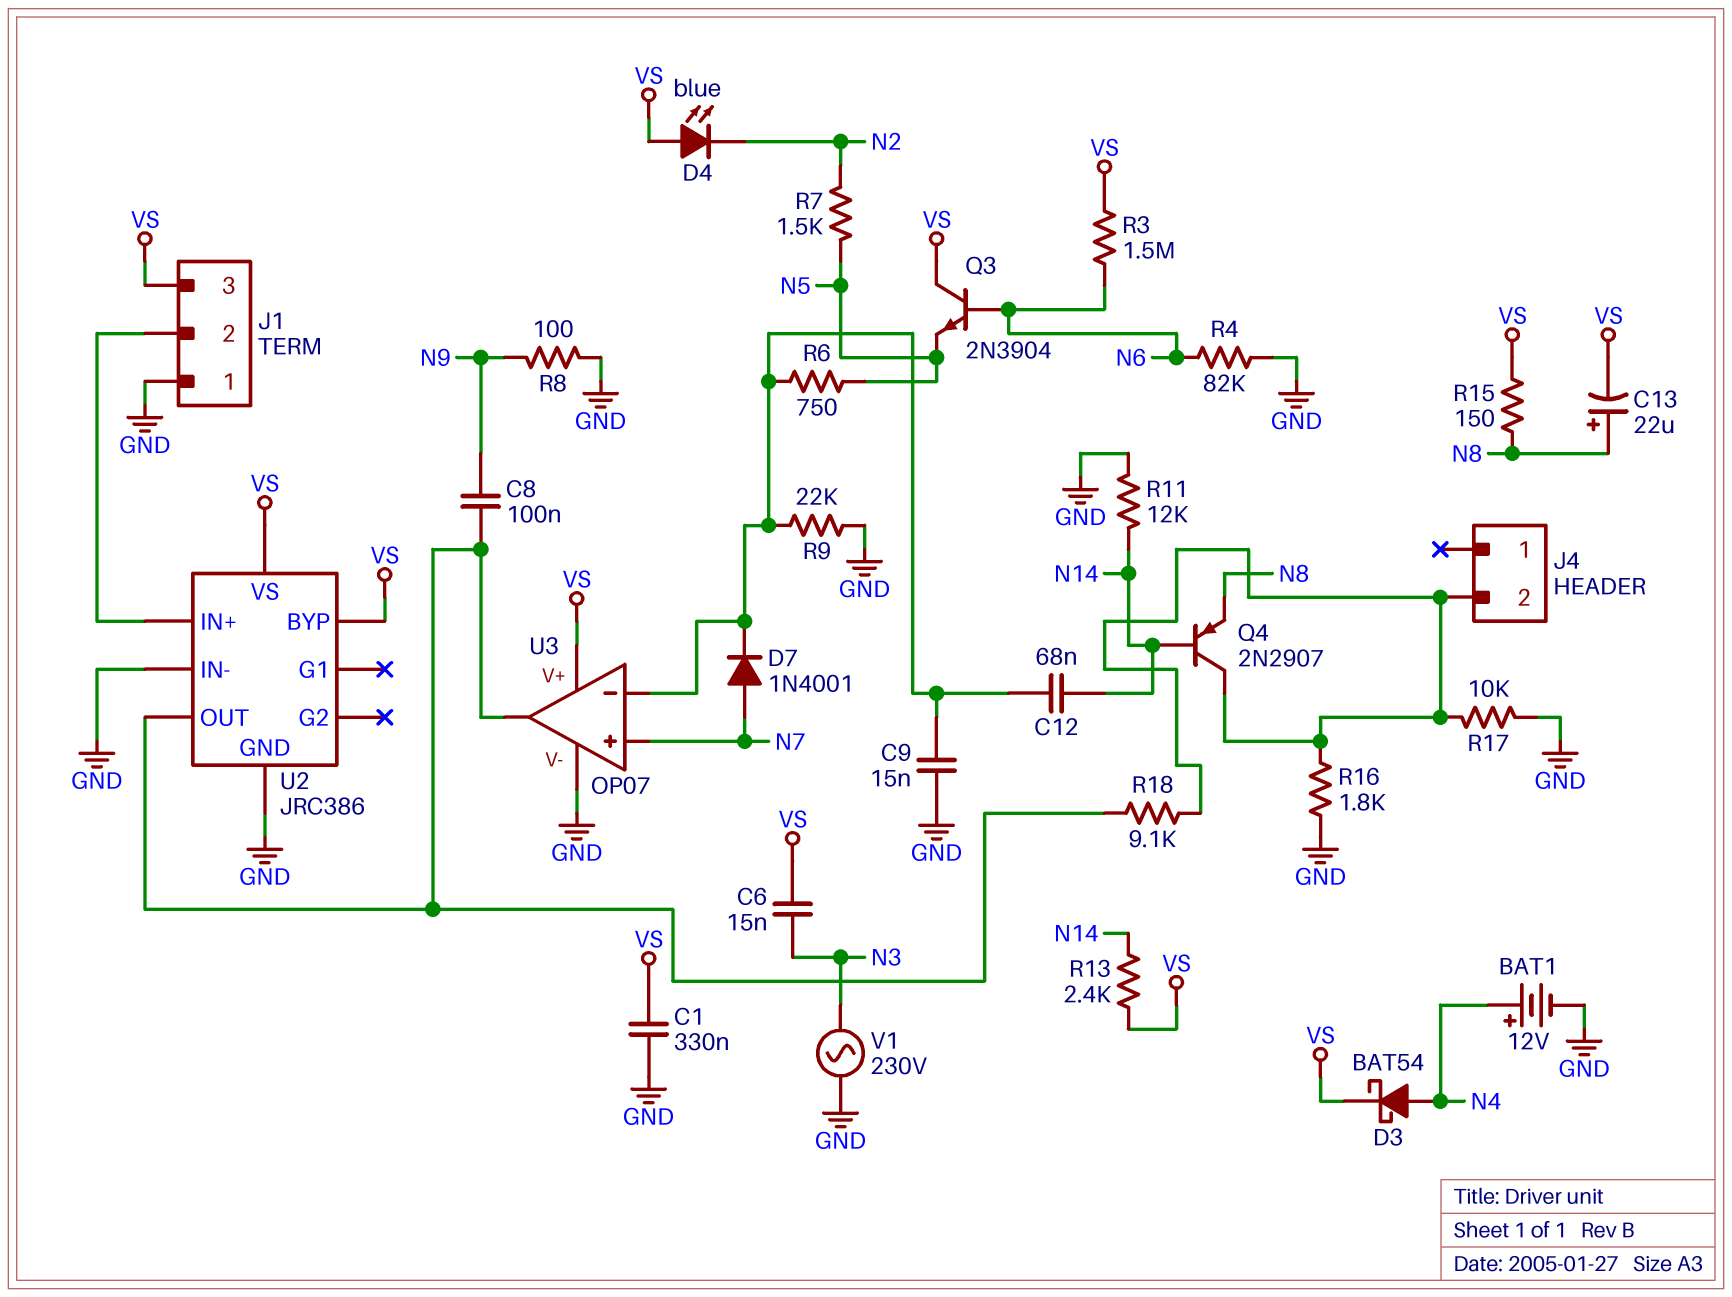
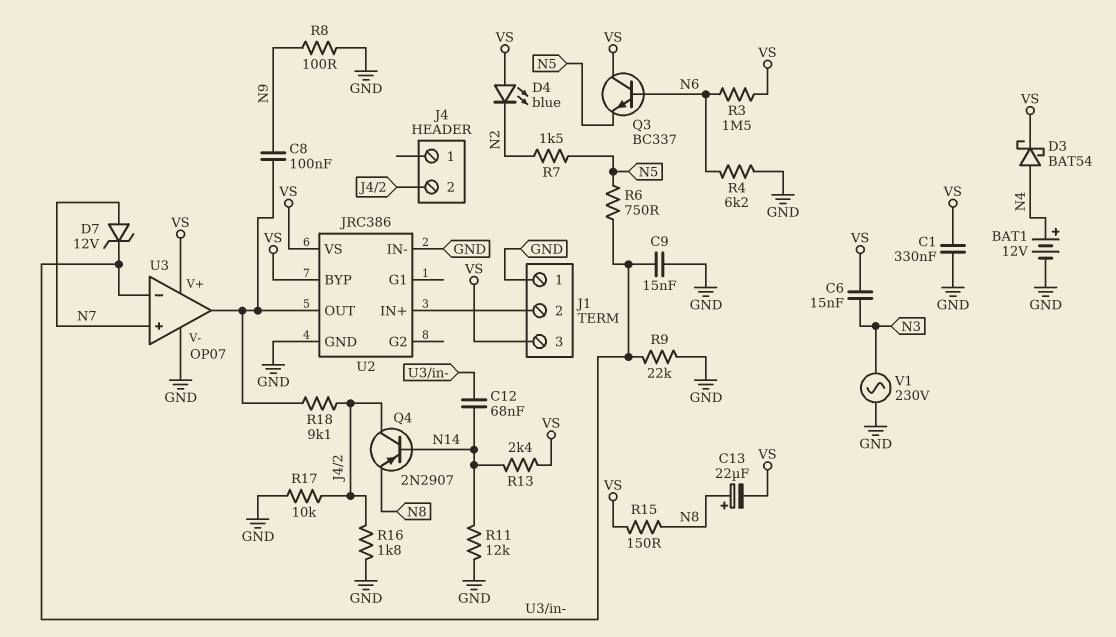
D7: diode 1N4001 (A N7, K U3/in-) -> zener 12V (A N7, K U3/in-)
Q3: NPN 2N3904 (B N6, C VS, E N5) -> NPN BC337 (B N6, C VS, E N5)
R4: 82k (GND, N6) -> 6.2k (GND, N6)

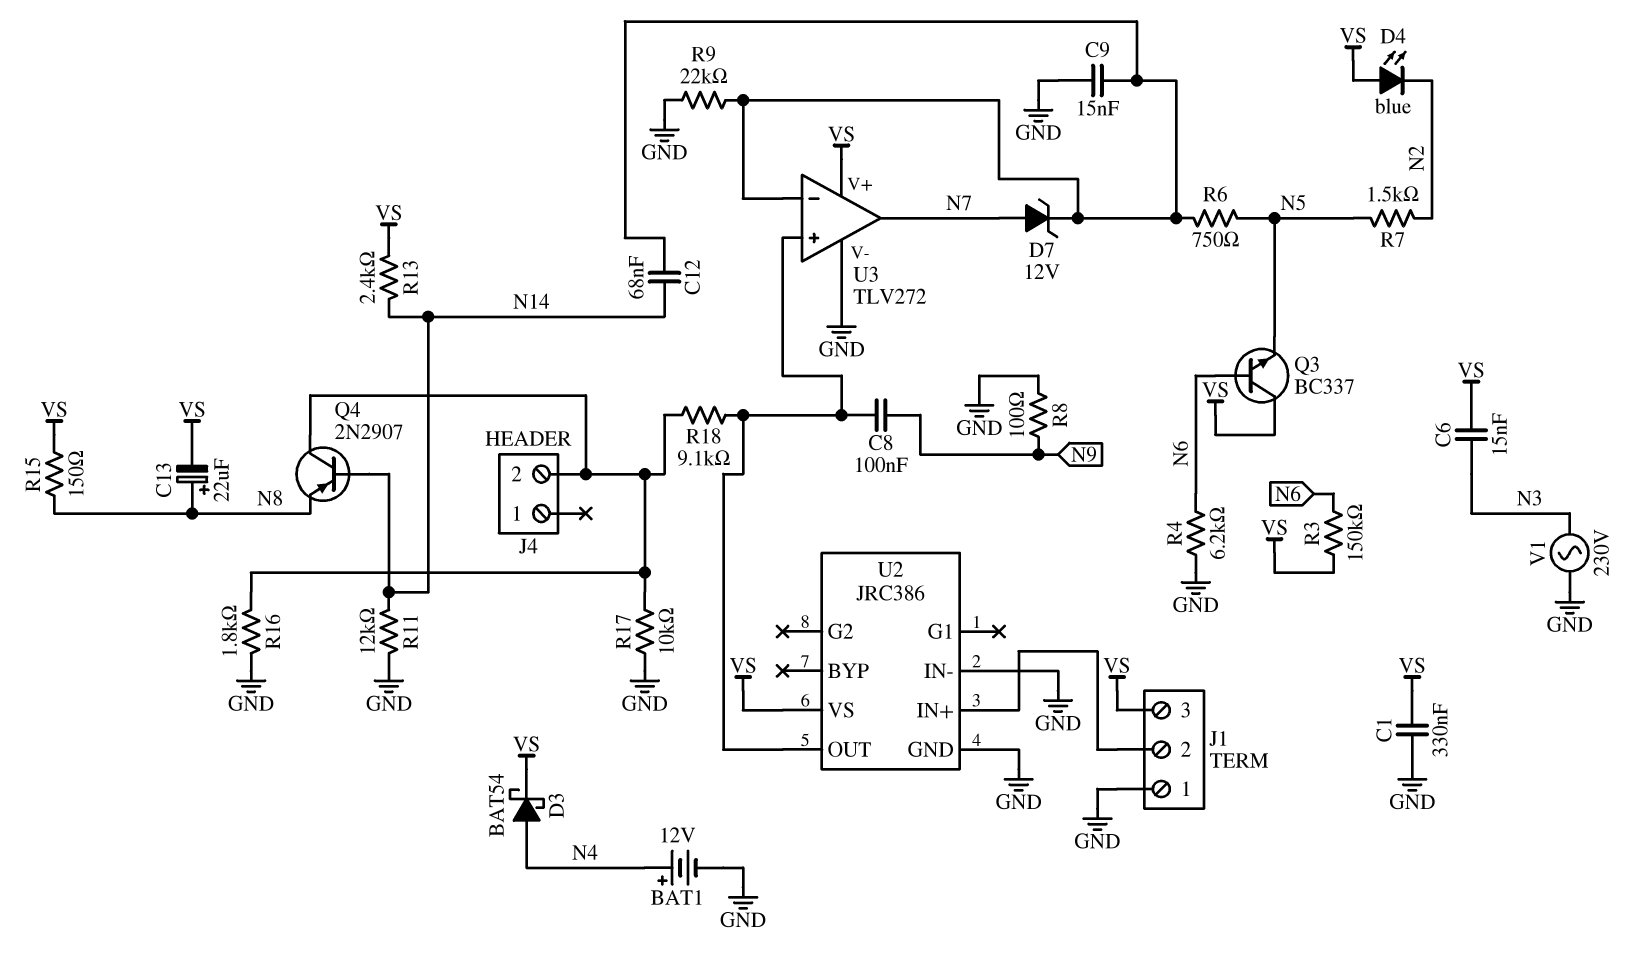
R3: 1.5M (N6, VS) -> 150k (N6, VS)
U2 pin BYP: VS -> none
U3: OP07 -> TLV272
U3 pin in+: N7 -> U2/OUT
U3 pin out: U2/OUT -> N7

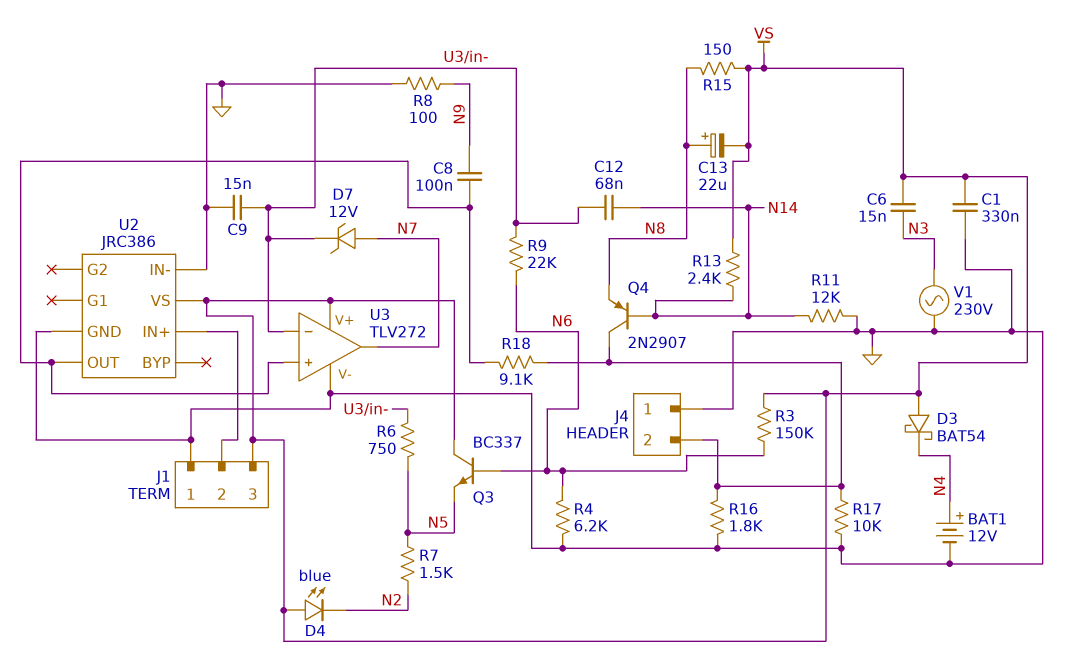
D3: schottky BAT54 (A N4, K VS) -> schottky BAT54 (A VS, K N4)
J4 pin 1: none -> GND
R9: 22k (GND, U3/in-) -> 22k (N6, U3/in-)

